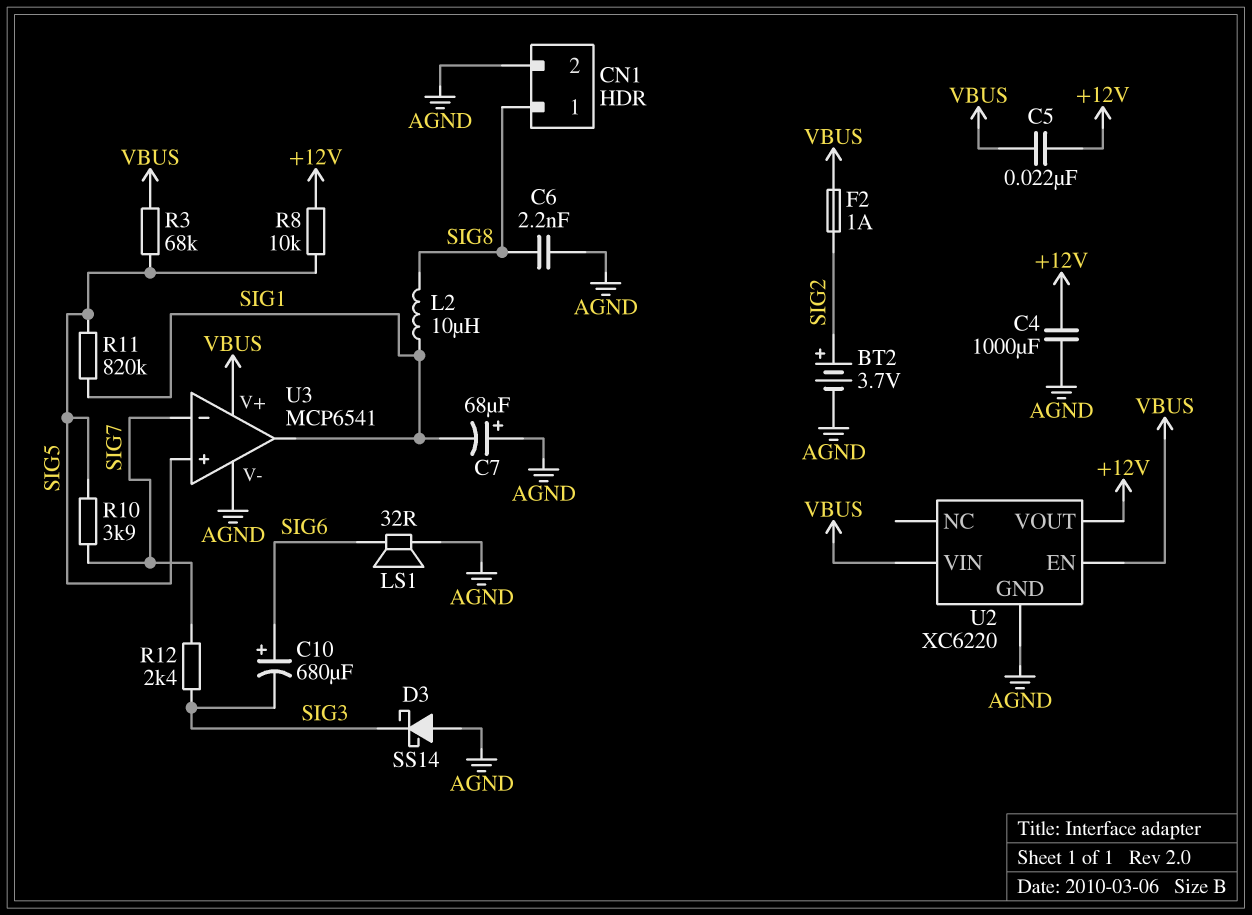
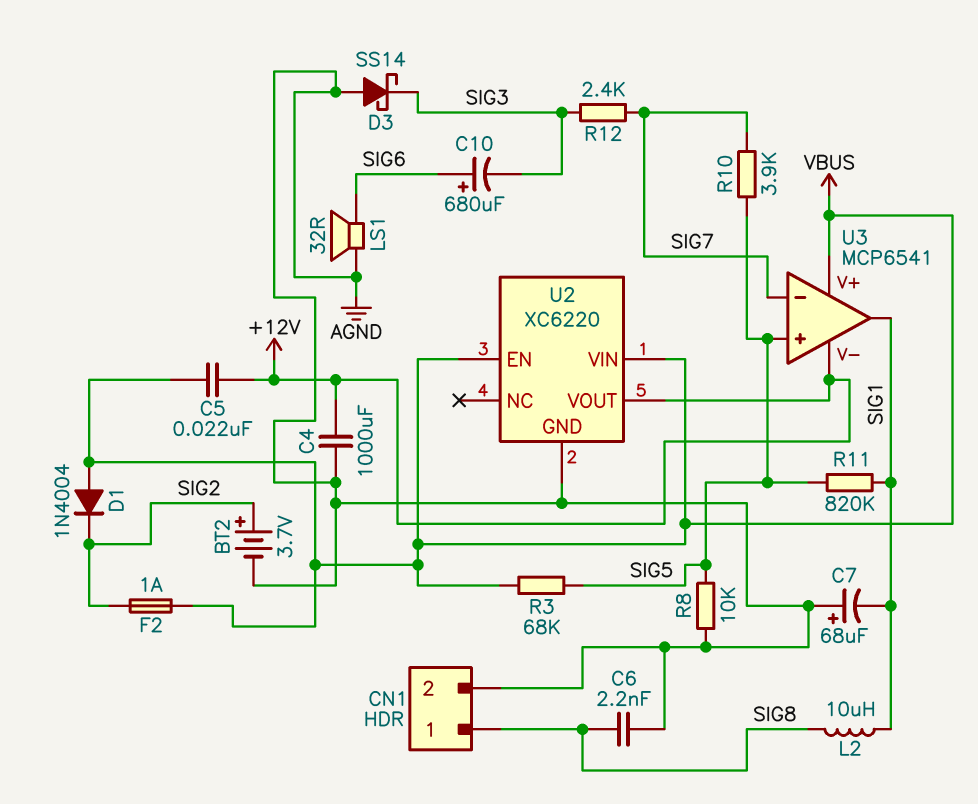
D1: none -> diode 1N4004 (A VBUS, K SIG2)
R8: 10k (+12V, SIG5) -> 10k (AGND, SIG5)
U3 pin V-: AGND -> +12V

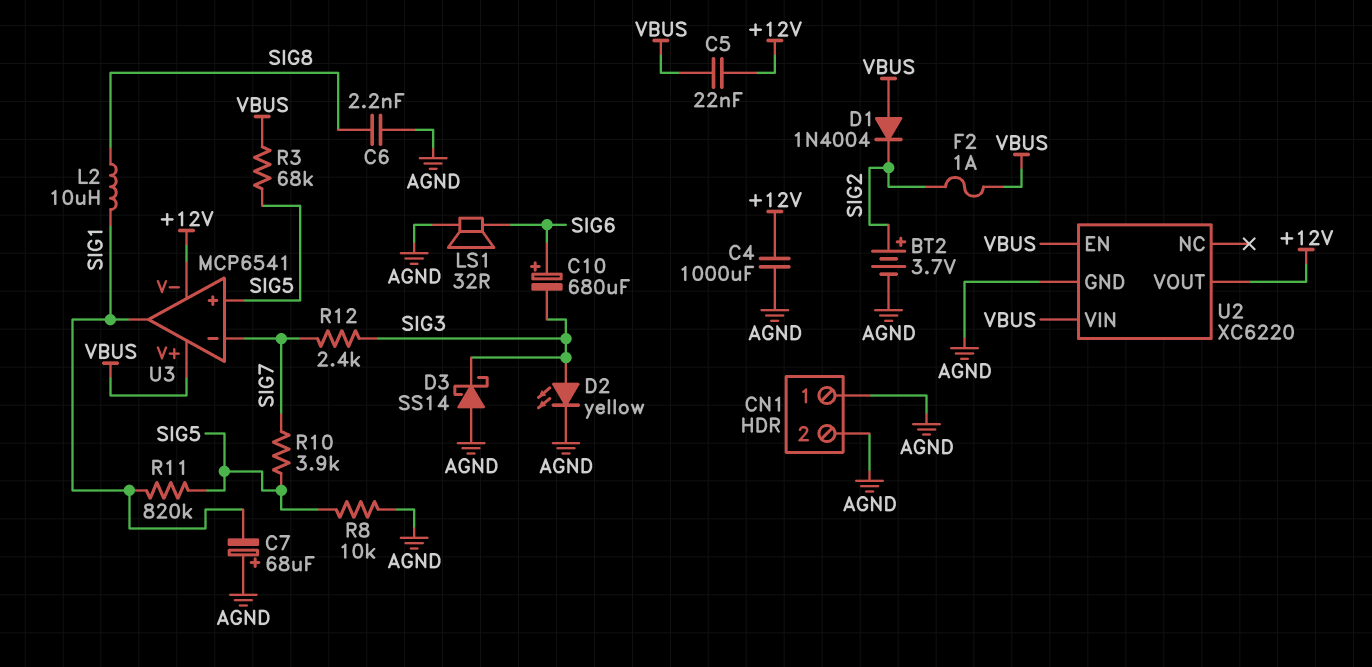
CN1 pin 1: SIG8 -> AGND
D2: none -> LED yellow (A SIG3, K AGND)

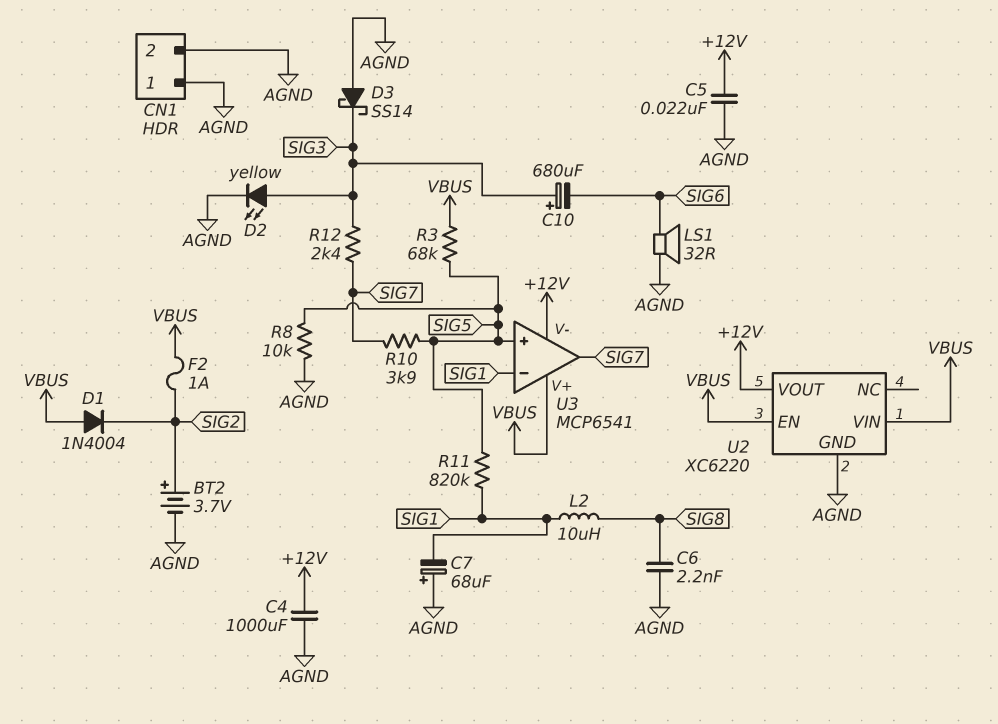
C5: 22nF (+12V, VBUS) -> 22nF (+12V, AGND)
C10: 680uF (plus SIG6, minus SIG3) -> 680uF (plus SIG3, minus SIG6)
U3 pin in-: SIG7 -> SIG1
U3 pin out: SIG1 -> SIG7

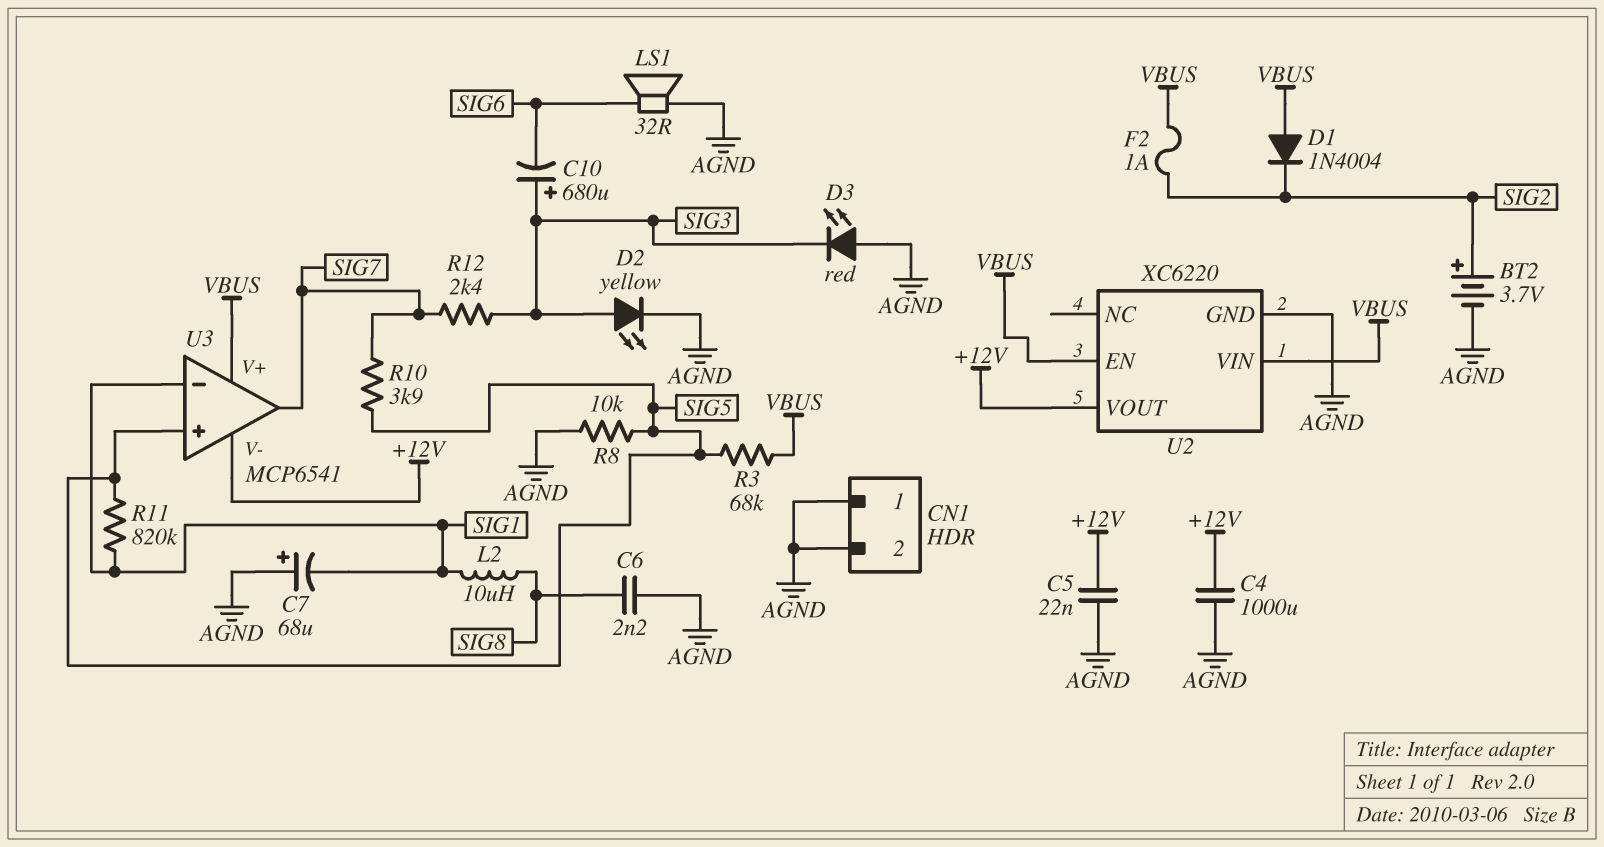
D3: schottky SS14 (A AGND, K SIG3) -> LED red (A AGND, K SIG3)

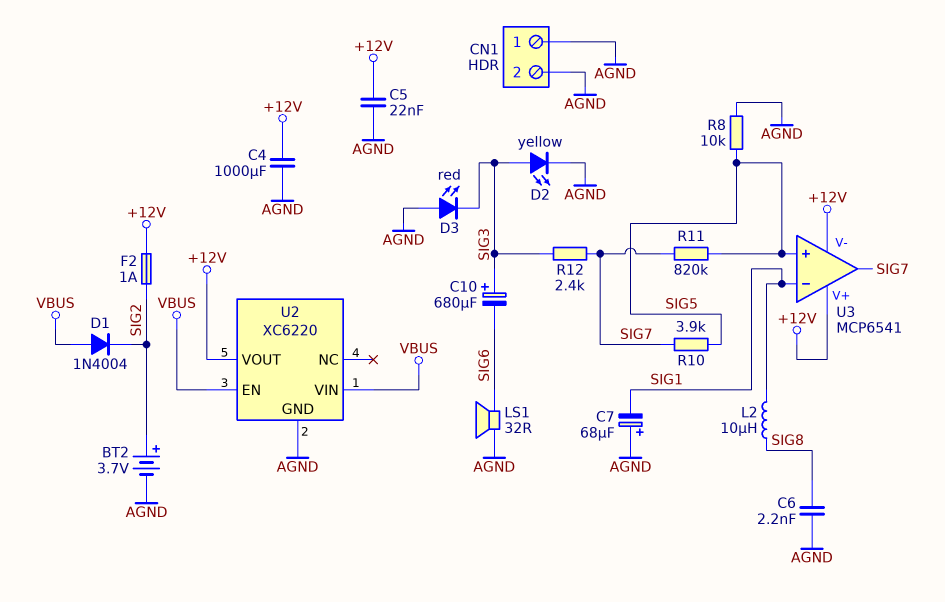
F2: 1A (SIG2, VBUS) -> 1A (+12V, SIG2)
R3: 68k (SIG5, VBUS) -> none
R11: 820k (SIG1, SIG5) -> 820k (SIG5, SIG7)
U3 pin V+: VBUS -> +12V

